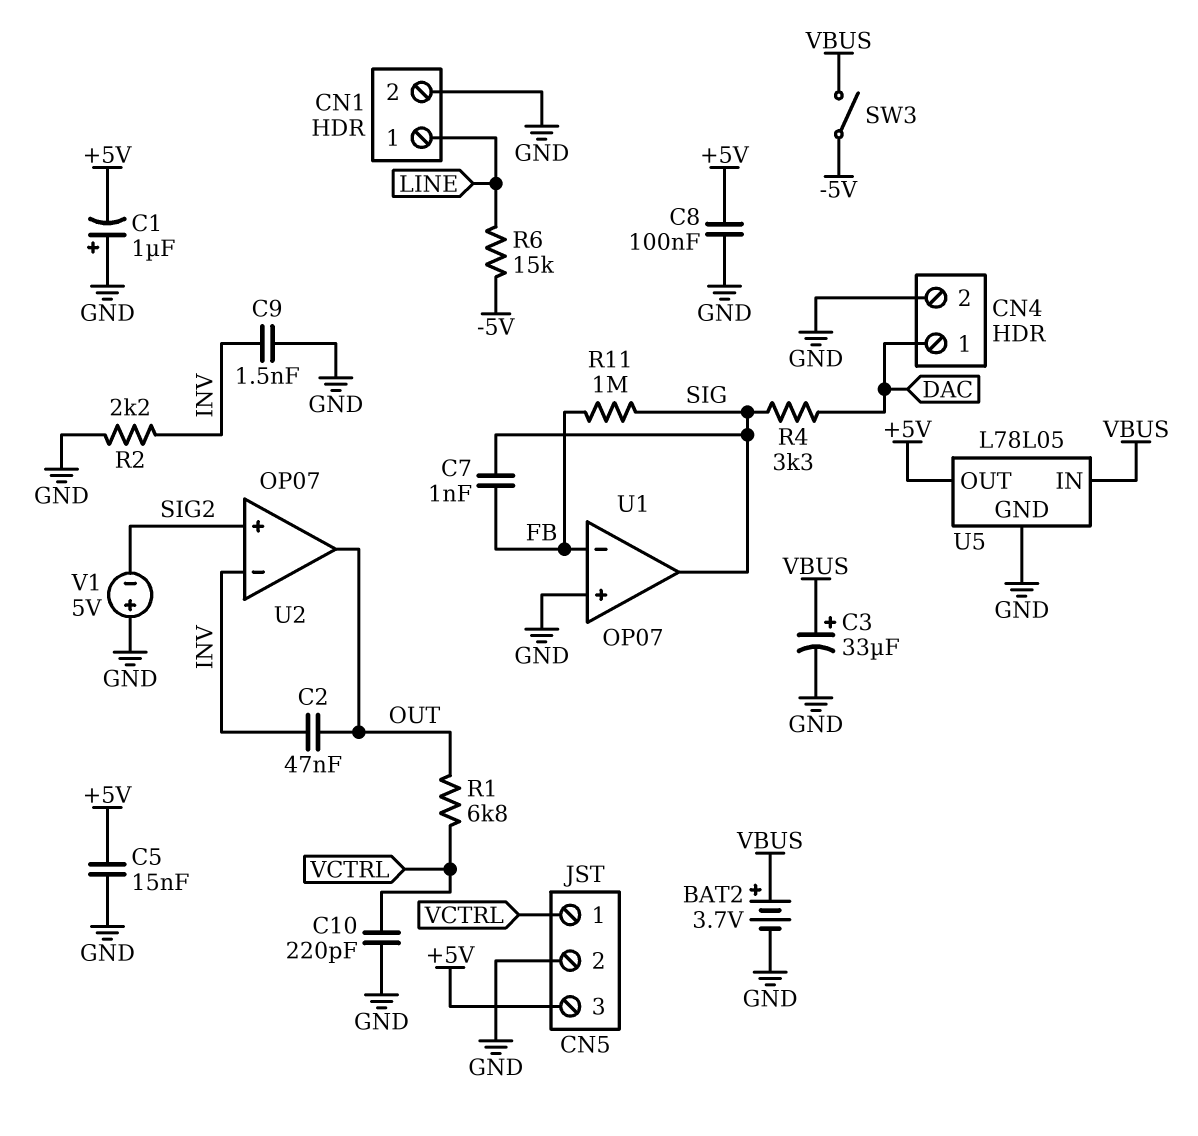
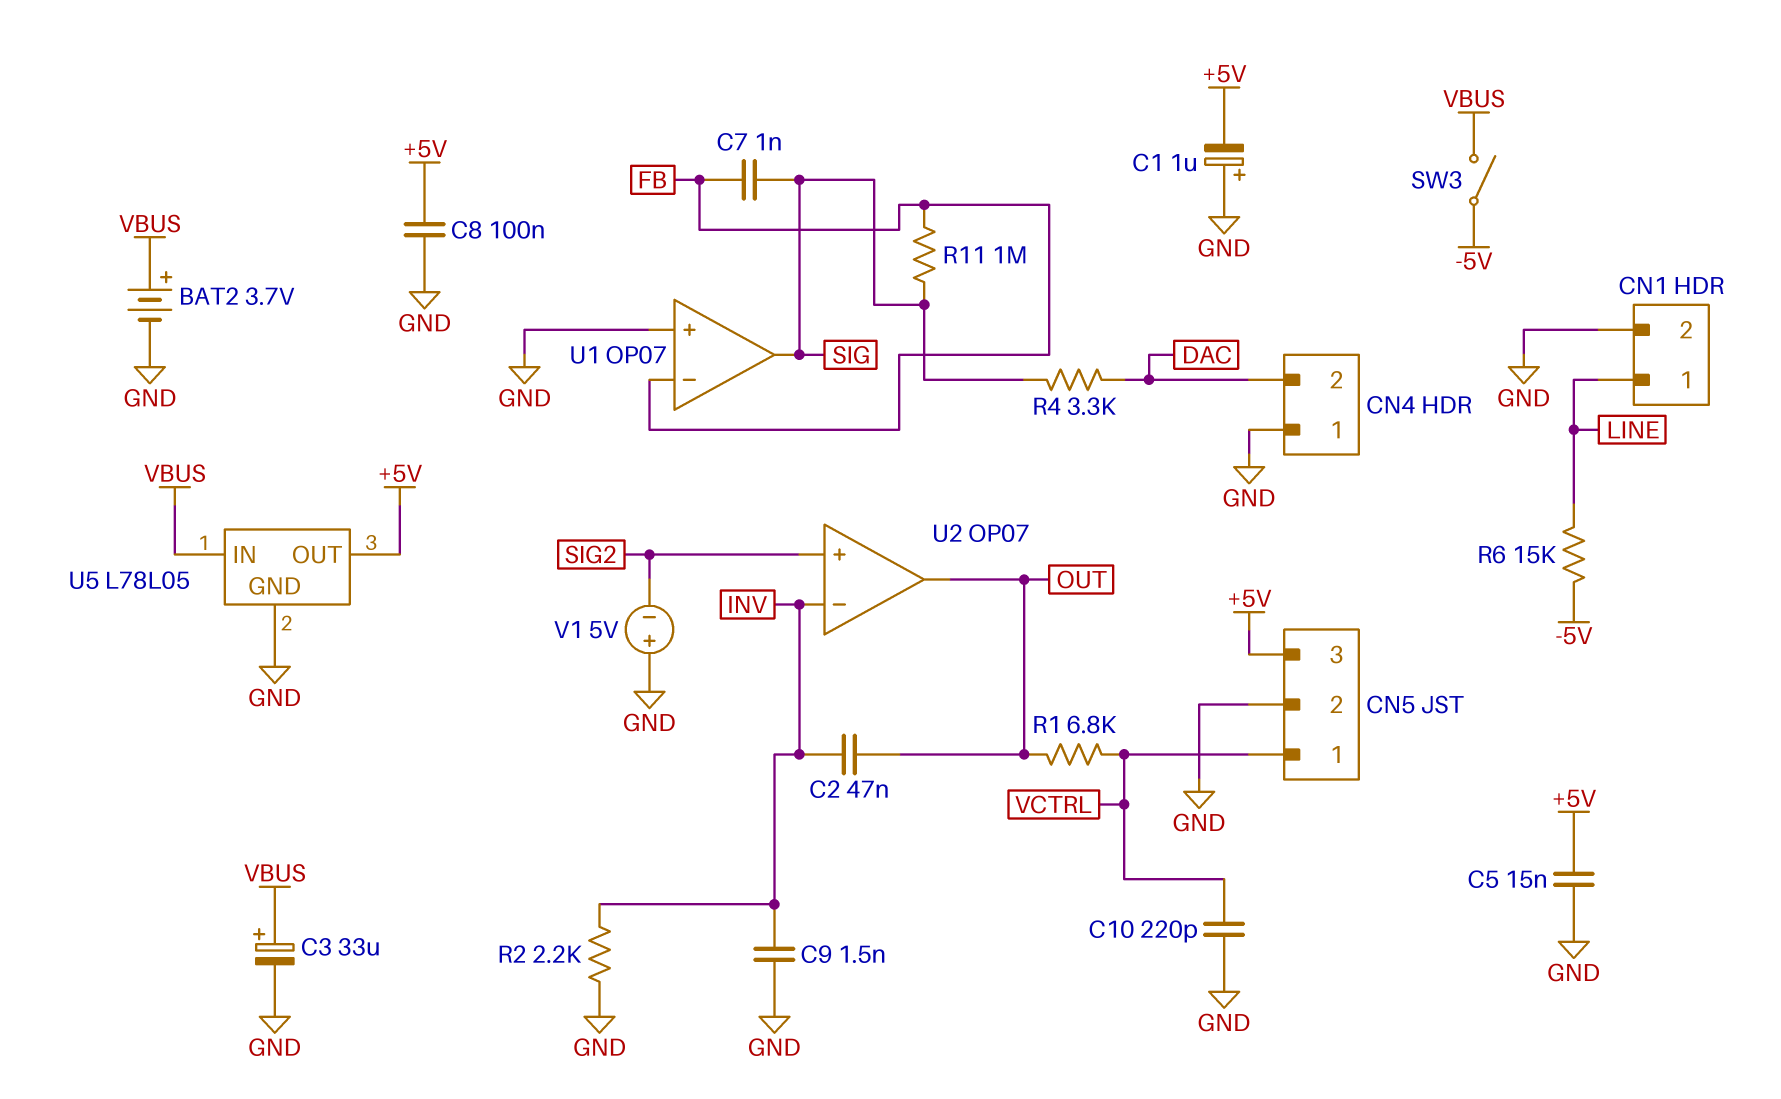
CN4 pin 1: DAC -> GND
CN4 pin 2: GND -> DAC

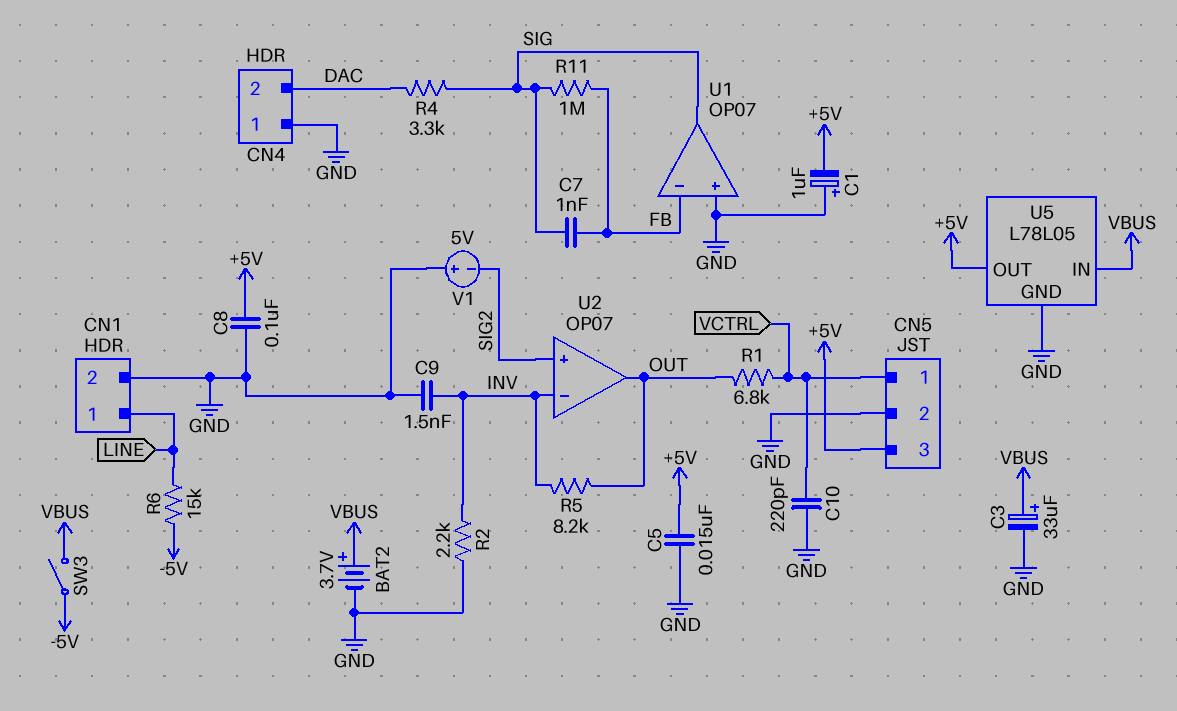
C2: 47nF (INV, OUT) -> none
R5: none -> 8.2k (INV, OUT)

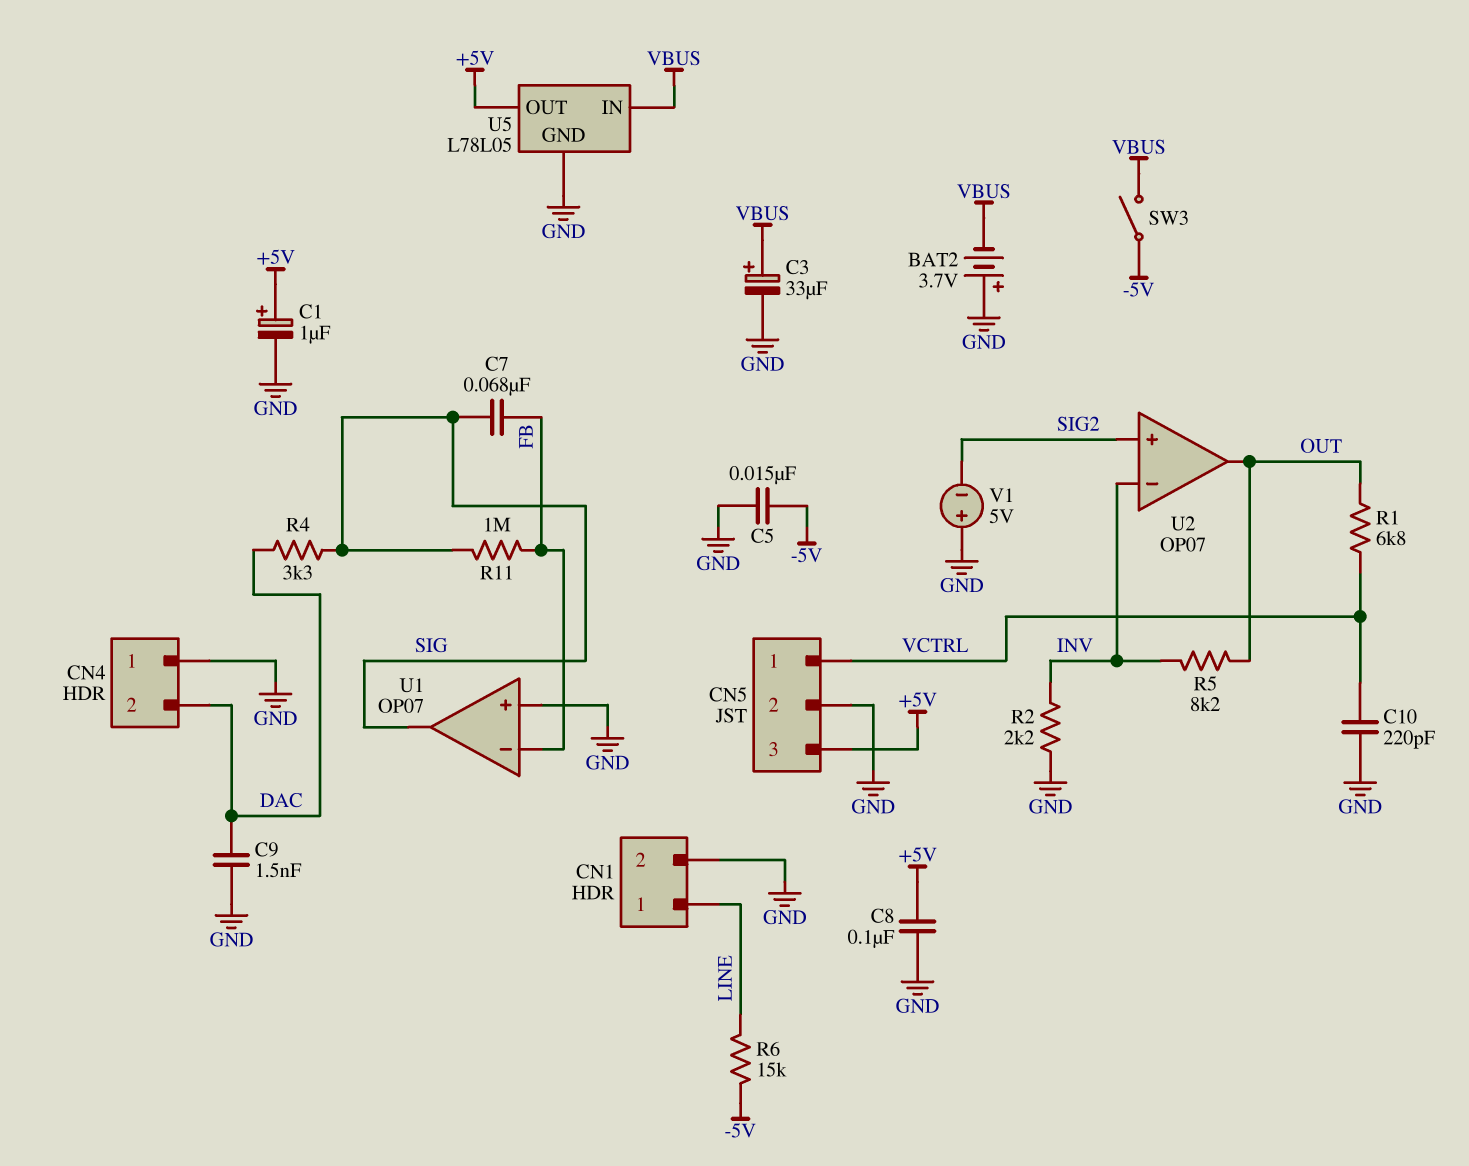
BAT2: 3.7V (plus VBUS, minus GND) -> 3.7V (plus GND, minus VBUS)
C1: 1uF (plus GND, minus +5V) -> 1uF (plus +5V, minus GND)
C5: 15nF (+5V, GND) -> 15nF (-5V, GND)
C7: 1nF (FB, SIG) -> 68nF (FB, SIG)
C9: 1.5nF (GND, INV) -> 1.5nF (DAC, GND)

